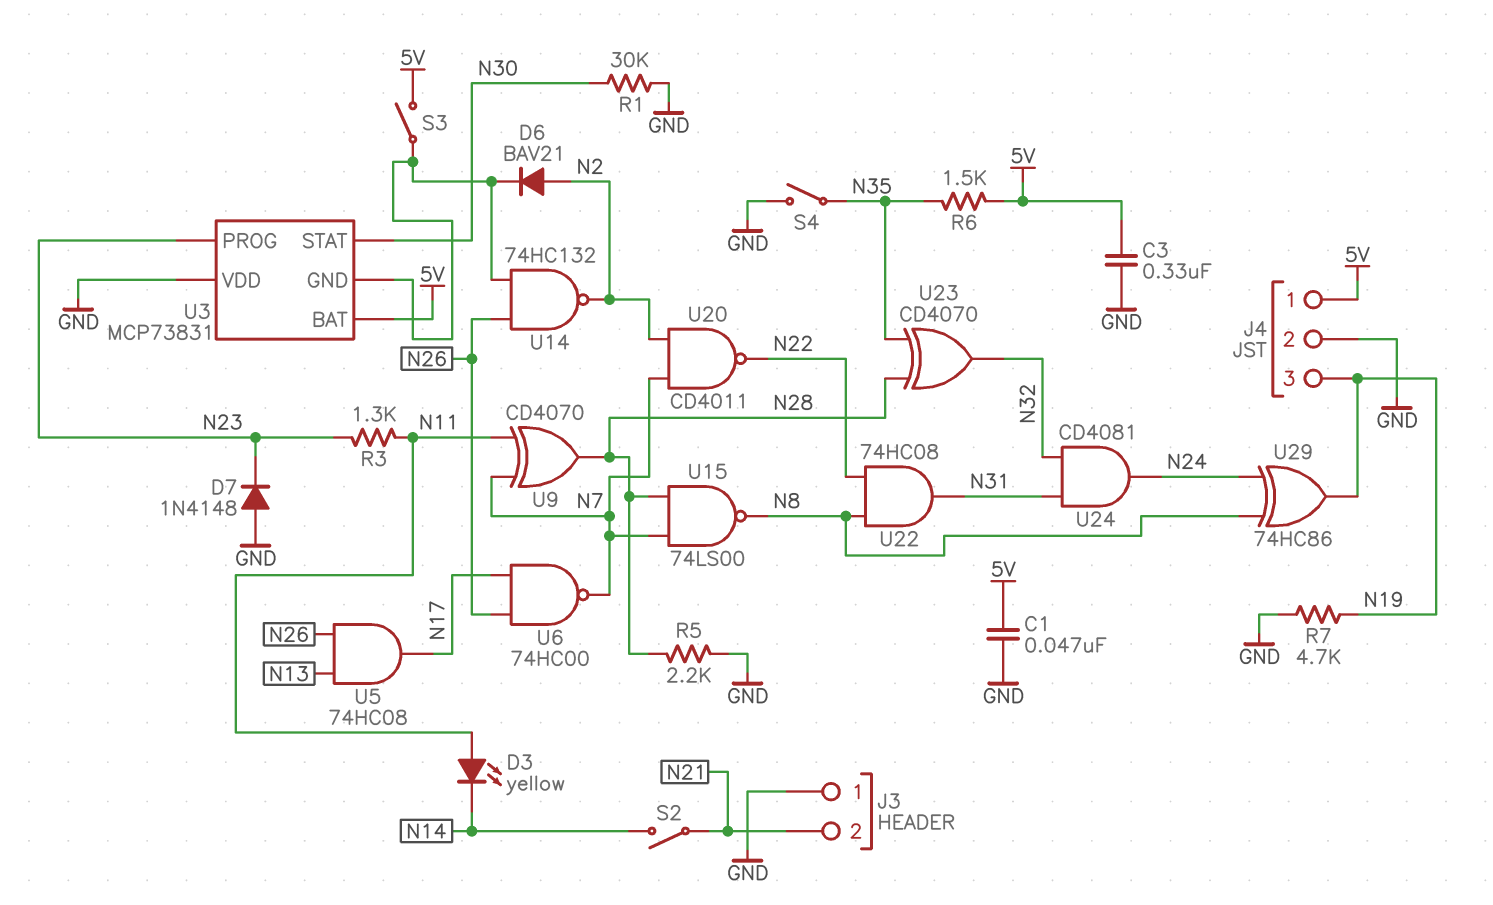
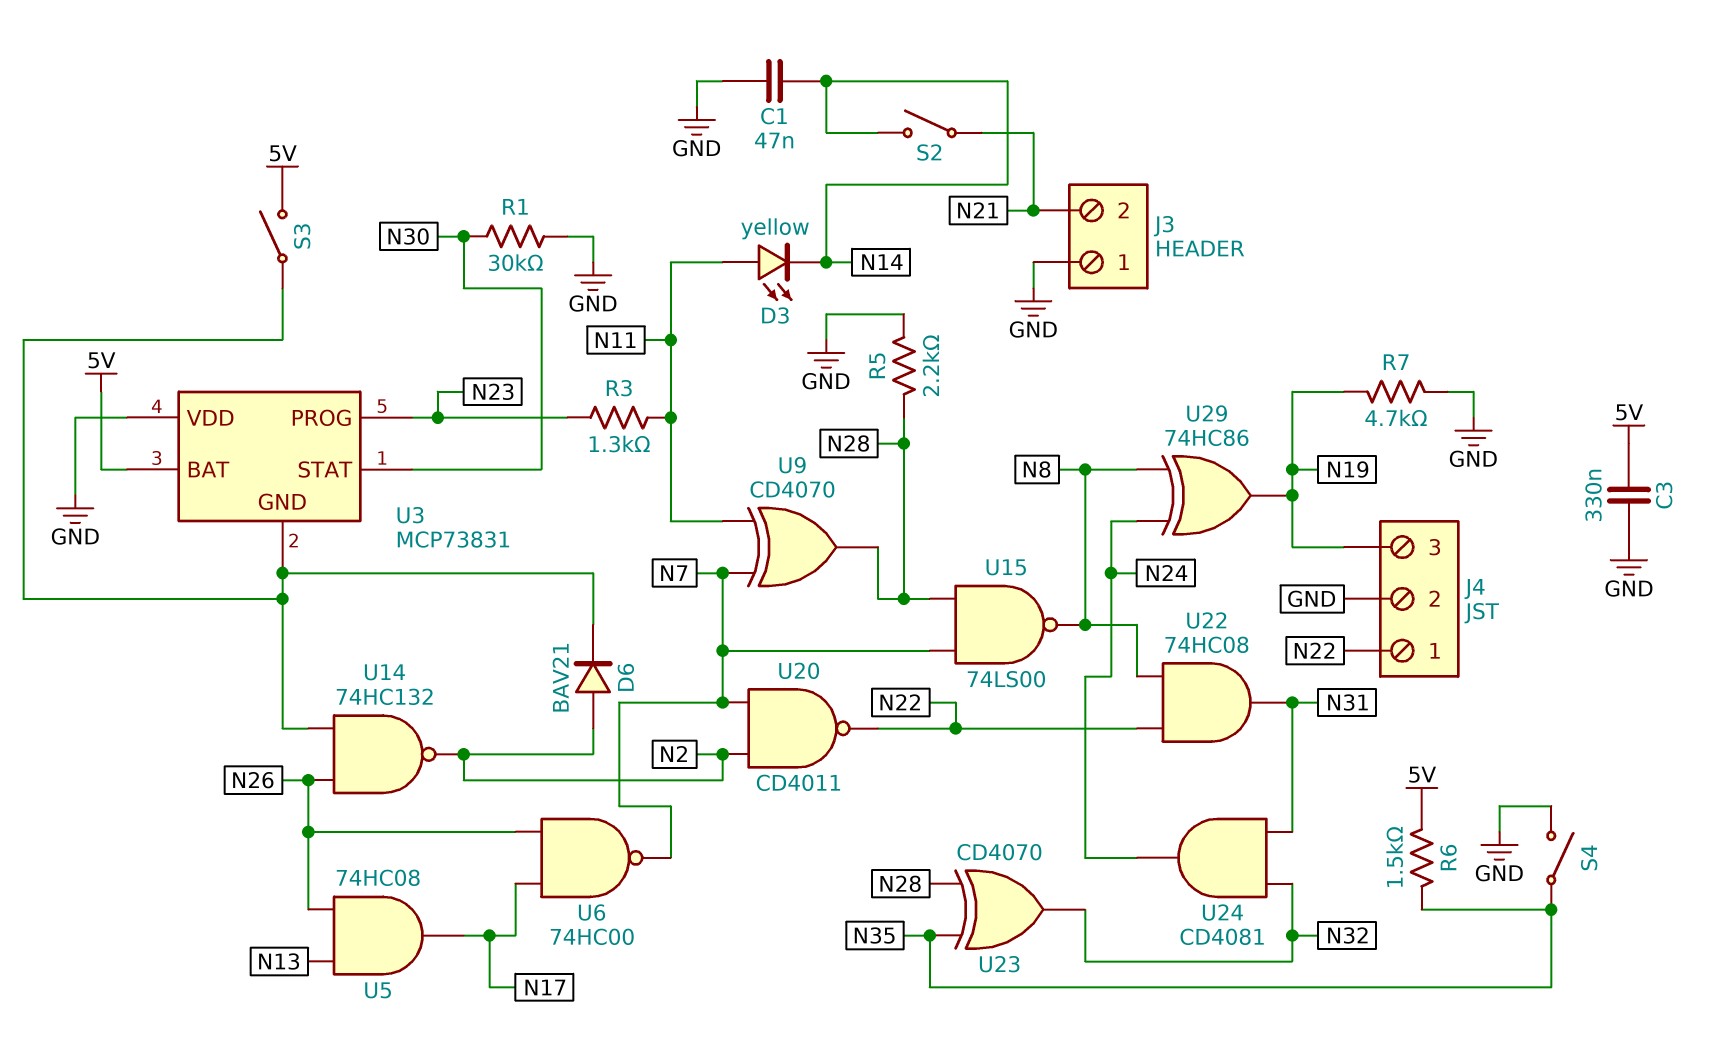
C1: 47nF (5V, GND) -> 47nF (GND, N14)
D7: diode 1N4148 (A GND, K N23) -> none
J4 pin 1: 5V -> N22

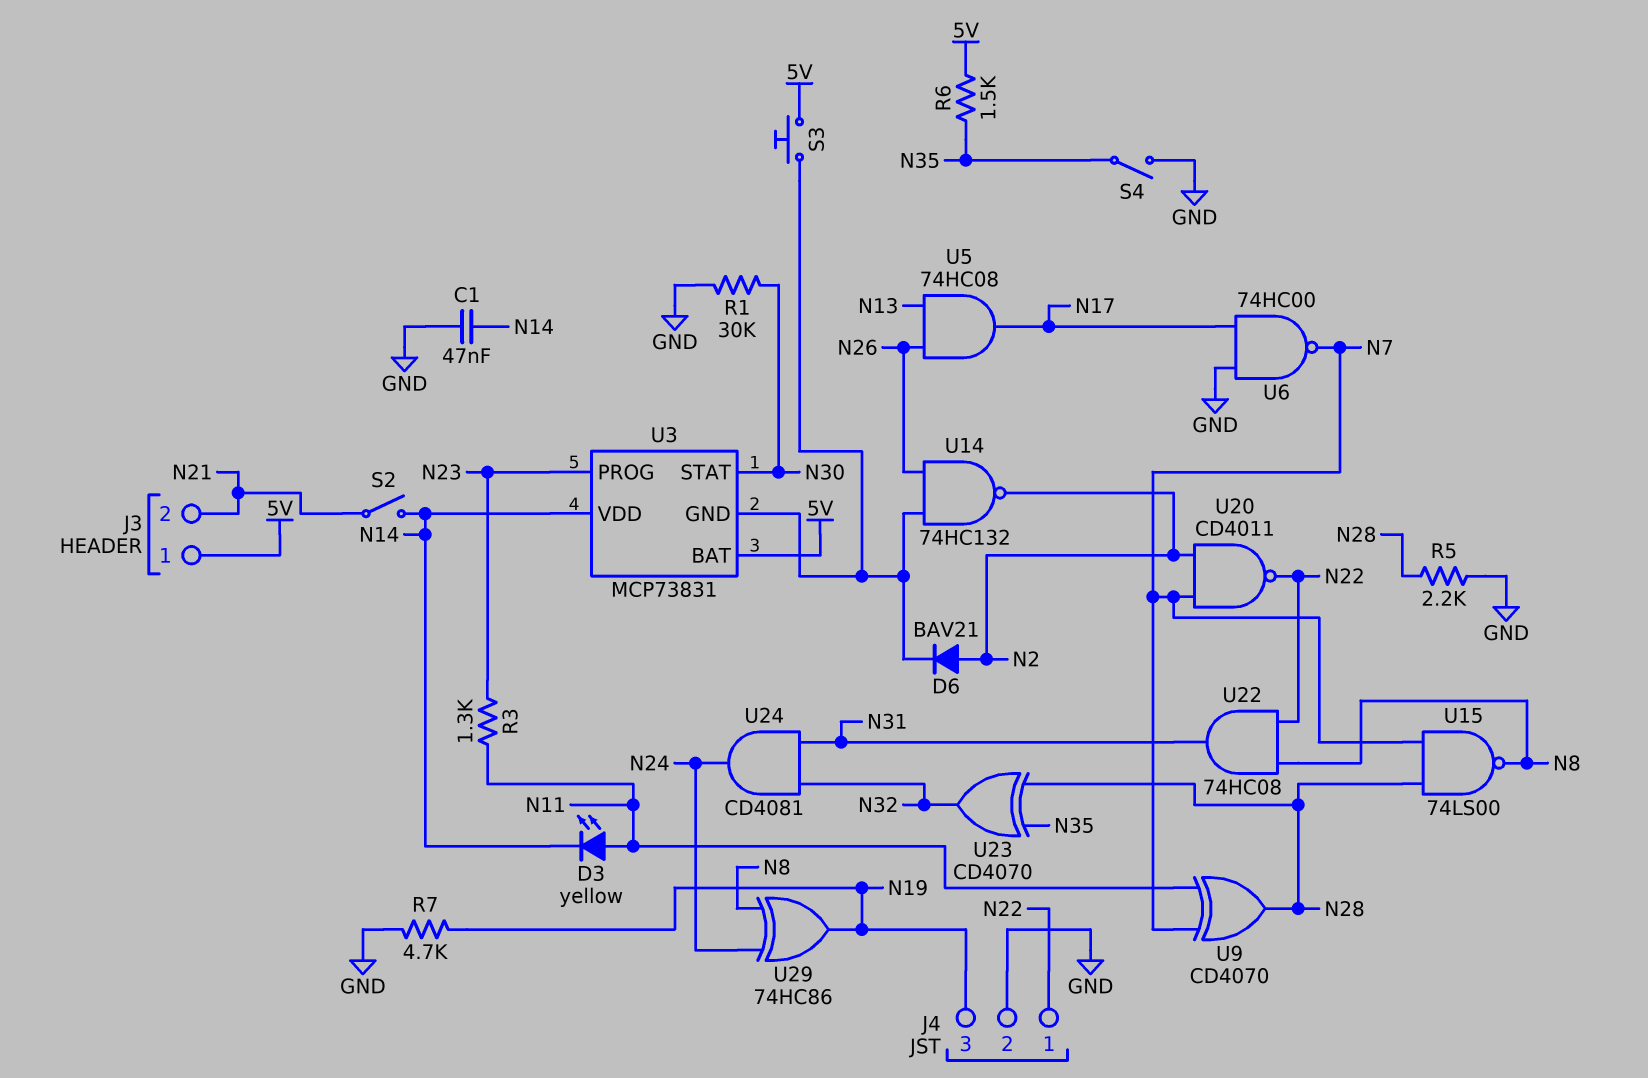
C3: 330nF (5V, GND) -> none
J3 pin 1: GND -> 5V
S3: switch (5V, U3/GND) -> button (5V, U3/GND)
U3 pin VDD: GND -> N14
U6: NAND 74HC00 (in N17, in N26, out N7) -> NAND 74HC00 (in GND, in N17, out N7)

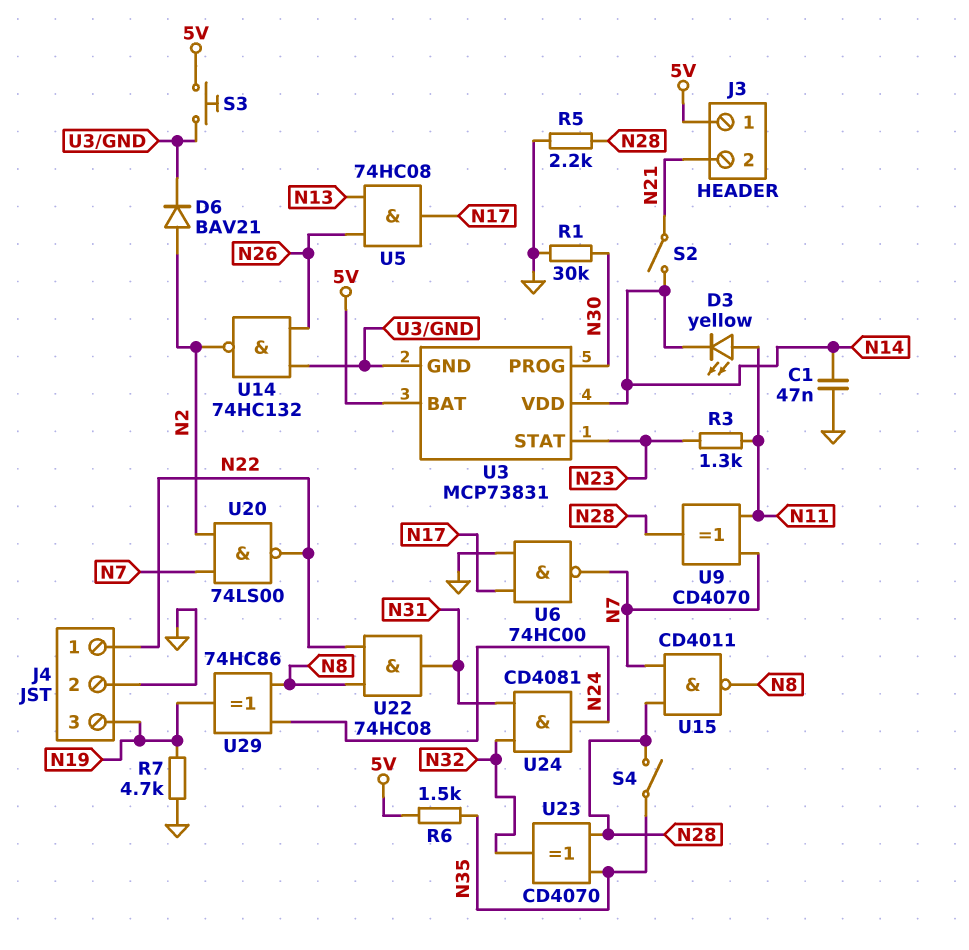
S4: switch (GND, N35) -> switch (N28, N35)
U3 pin PROG: N23 -> N30
U3 pin STAT: N30 -> N23
U15: NAND 74LS00 (in N7, in N28, out N8) -> NAND CD4011 (in N7, in N28, out N8)
U20: NAND CD4011 (in N2, in N7, out N22) -> NAND 74LS00 (in N2, in N7, out N22)

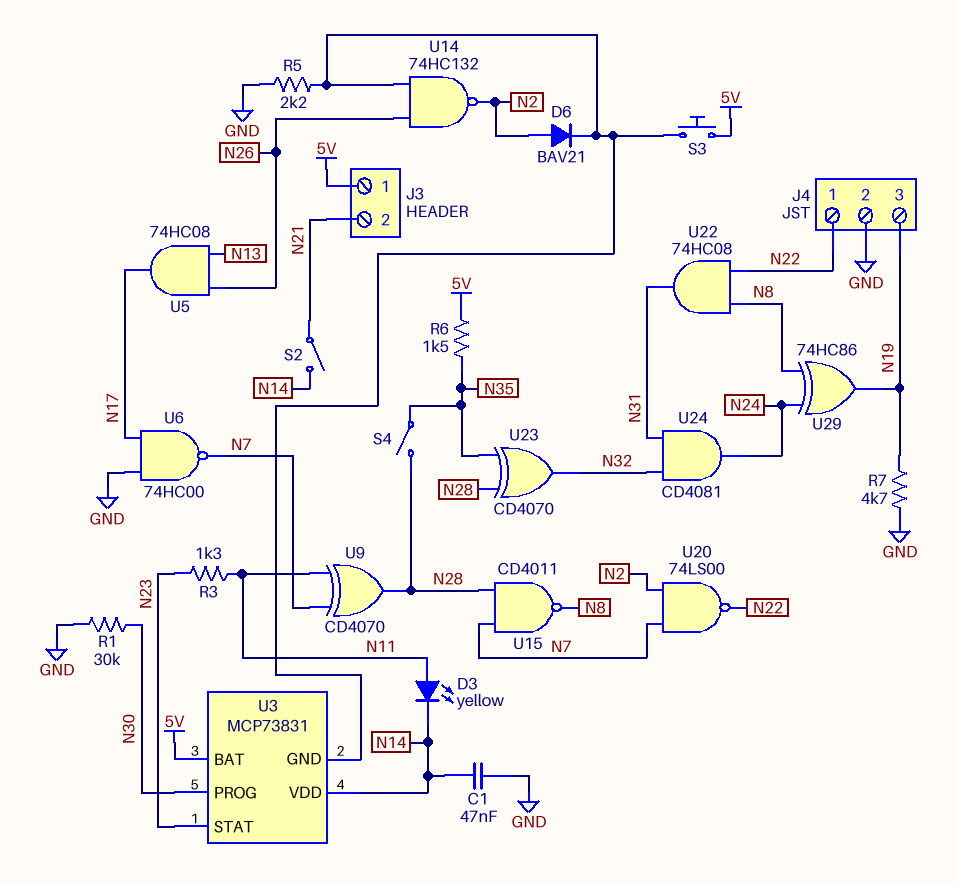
R5: 2.2k (GND, N28) -> 2.2k (GND, U3/GND)

